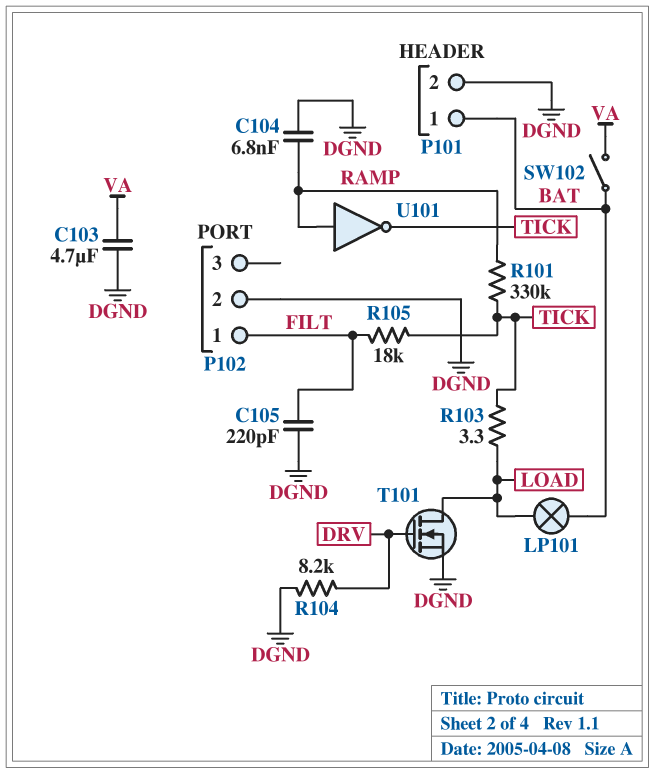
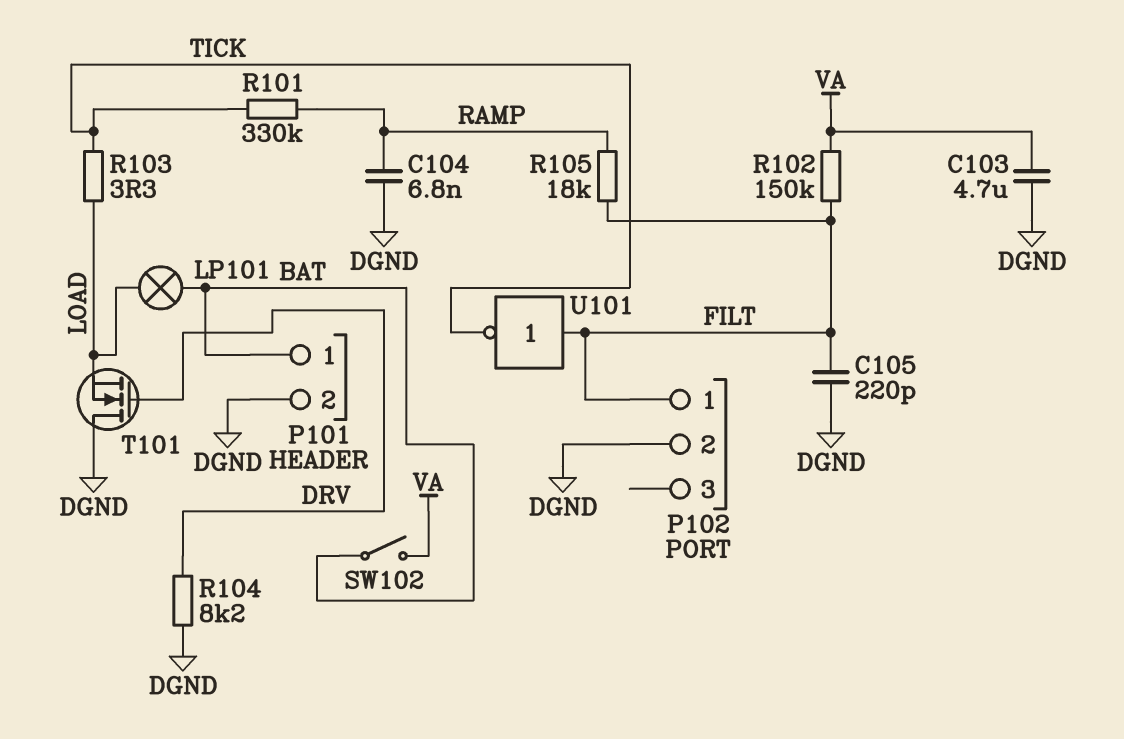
R102: none -> 150k (FILT, VA)
R105: 18k (FILT, TICK) -> 18k (FILT, RAMP)
T101: NMOS (G DRV, D LOAD, S DGND) -> NMOS (G DRV, D DGND, S LOAD)
U101: NOT (in RAMP, out TICK) -> NOT (in FILT, out TICK)

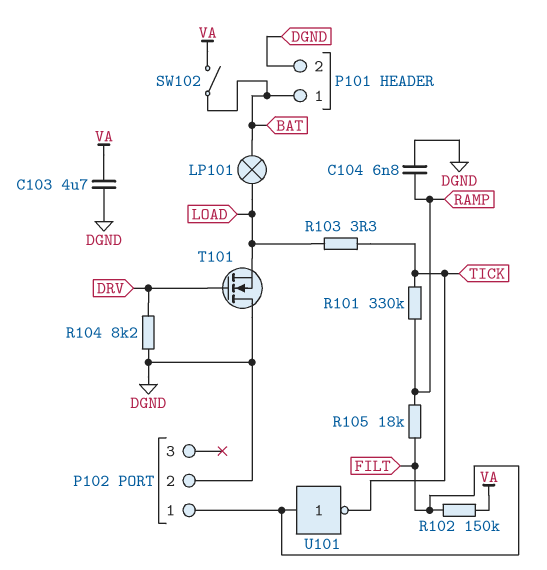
C105: 220pF (DGND, FILT) -> none

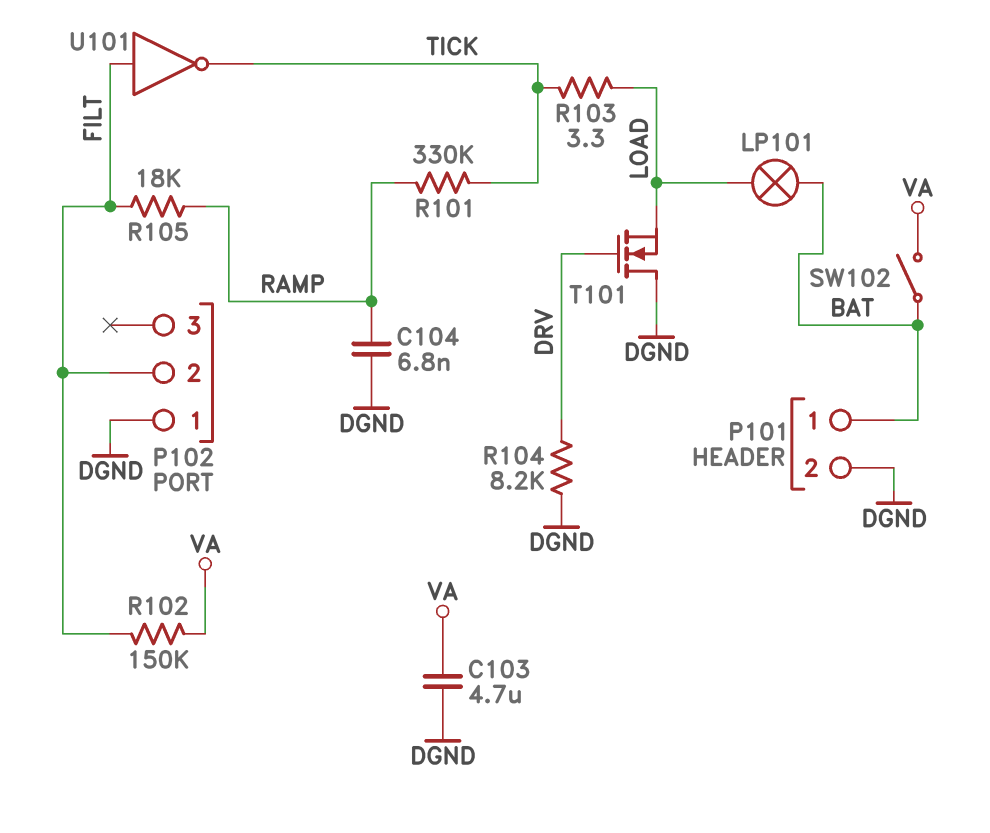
P102 pin 1: FILT -> DGND
P102 pin 2: DGND -> FILT

